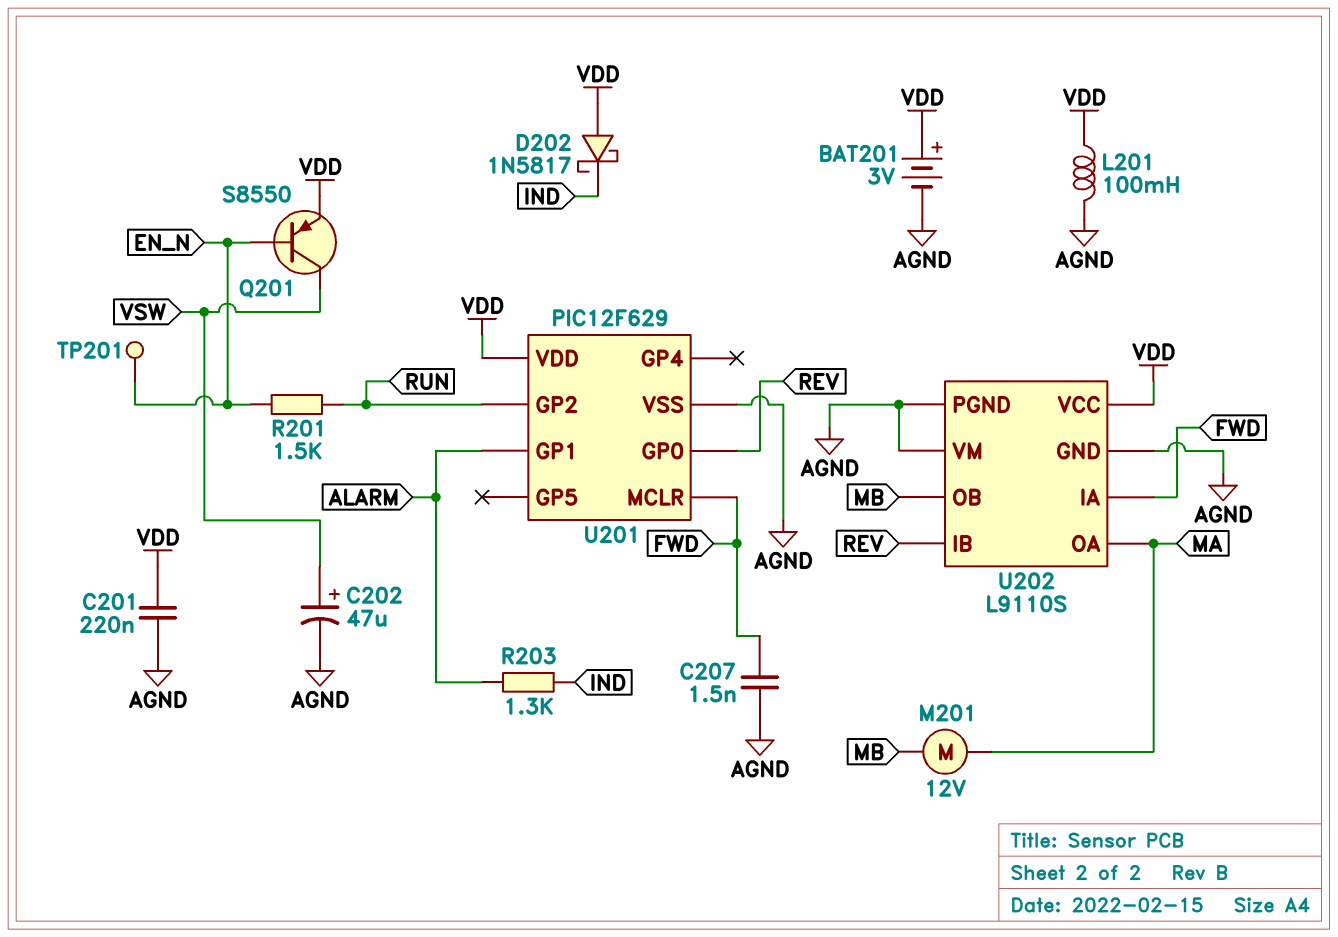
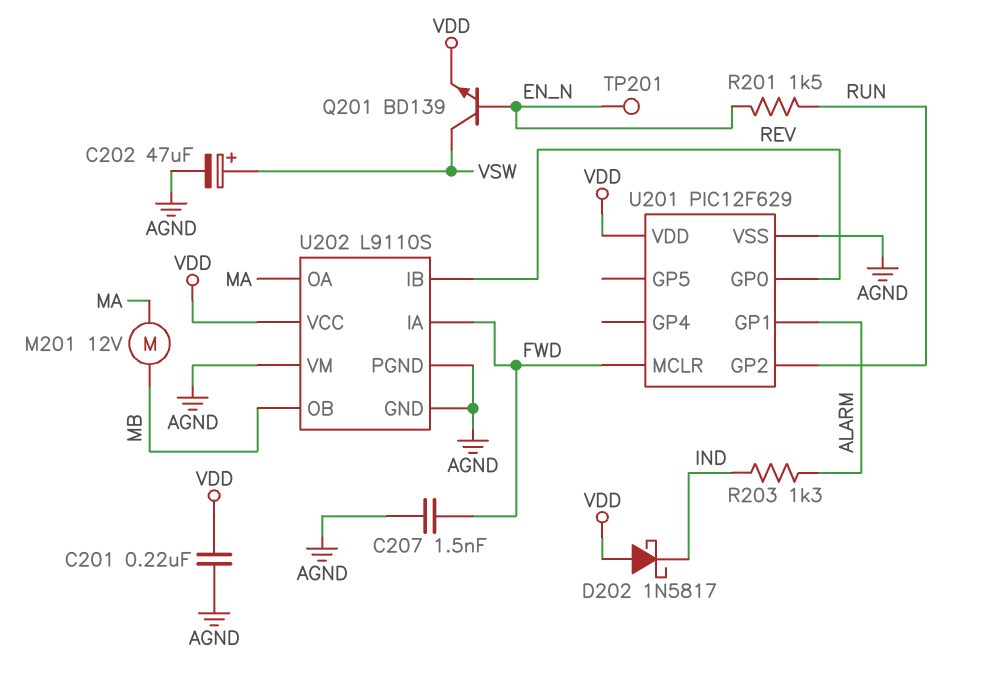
BAT201: 3V (plus VDD, minus AGND) -> none
L201: 100mH (AGND, VDD) -> none
Q201: PNP S8550 (B EN_N, C VSW, E VDD) -> NPN BD139 (B EN_N, C VSW, E VDD)

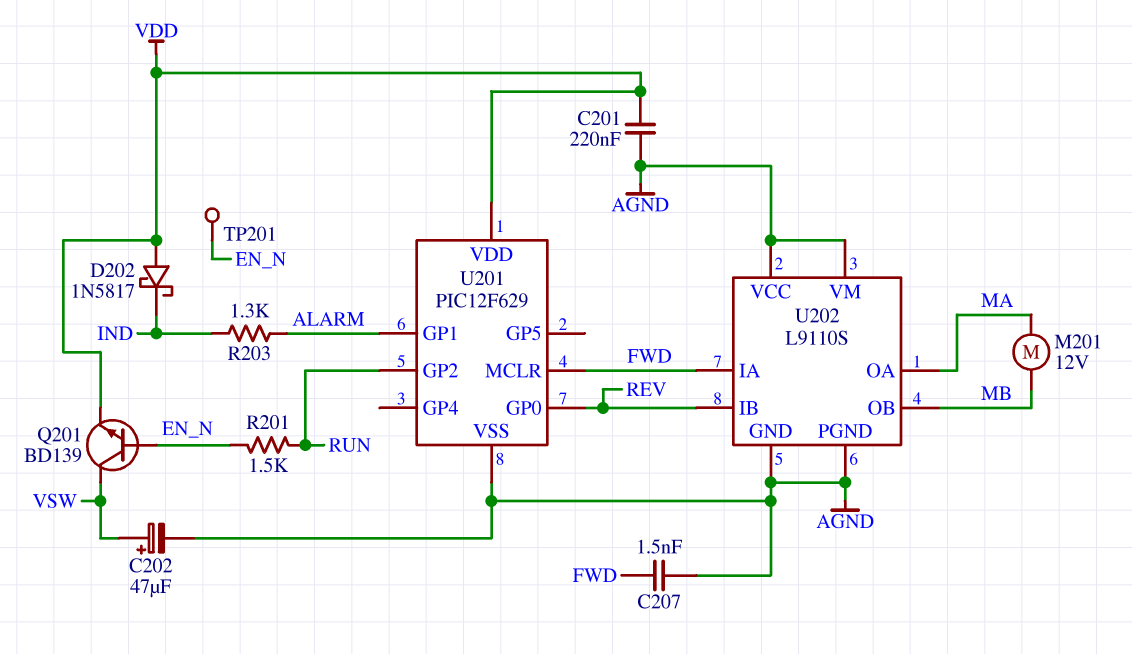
U202 pin VCC: VDD -> AGND

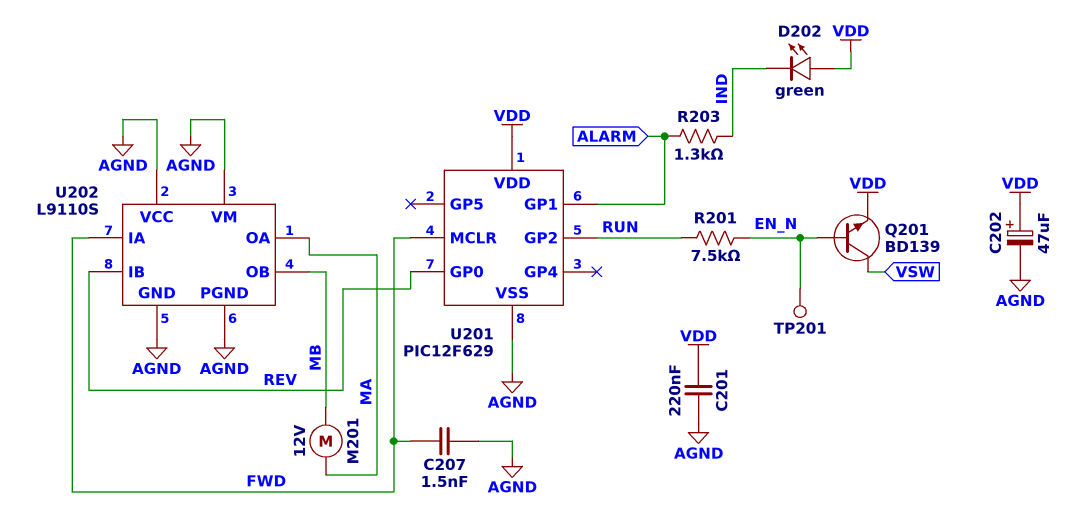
C202: 47uF (plus VSW, minus AGND) -> 47uF (plus VDD, minus AGND)
D202: schottky 1N5817 (A VDD, K IND) -> LED green (A VDD, K IND)
R201: 1.5k (EN_N, RUN) -> 7.5k (EN_N, RUN)

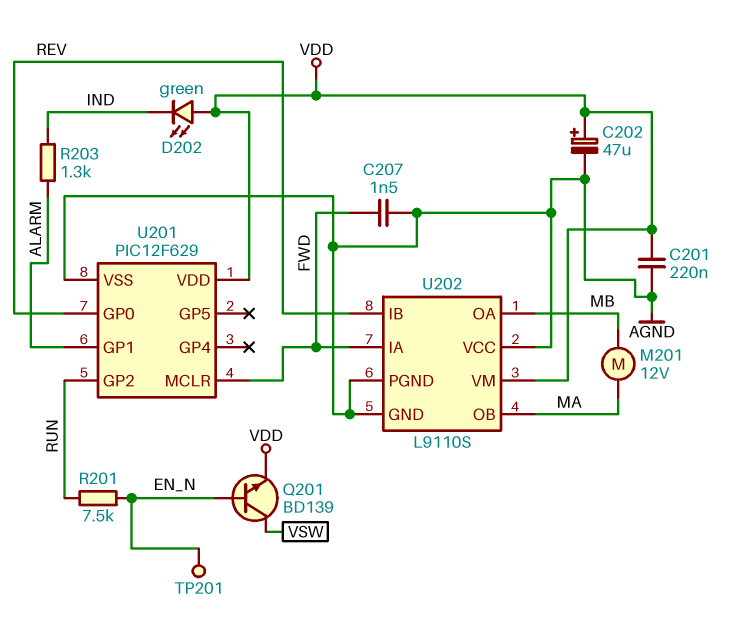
U202 pin OA: MA -> MB
U202 pin OB: MB -> MA
U202 pin VM: AGND -> VDD

